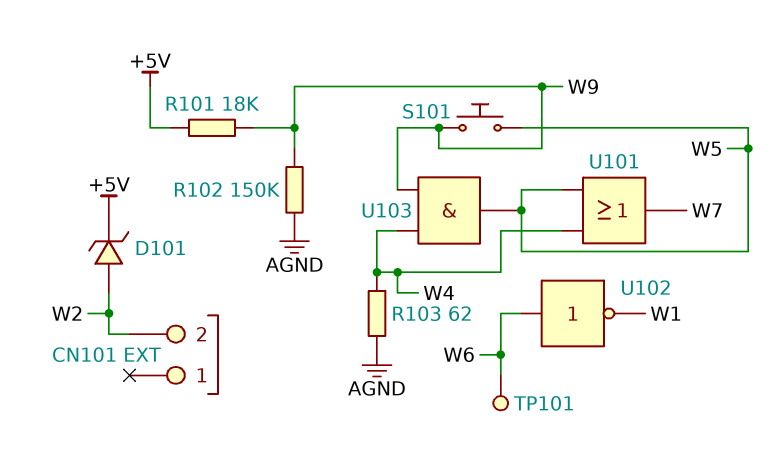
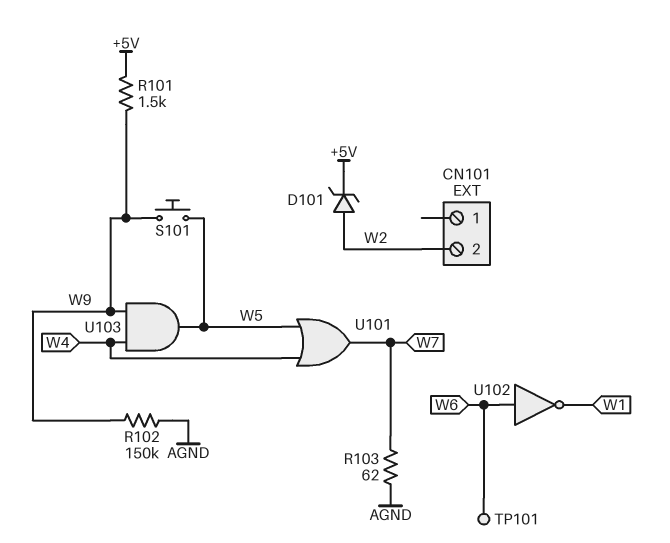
R101: 18k (+5V, W9) -> 1.5k (+5V, W9)
R103: 62 (AGND, W4) -> 62 (AGND, W7)

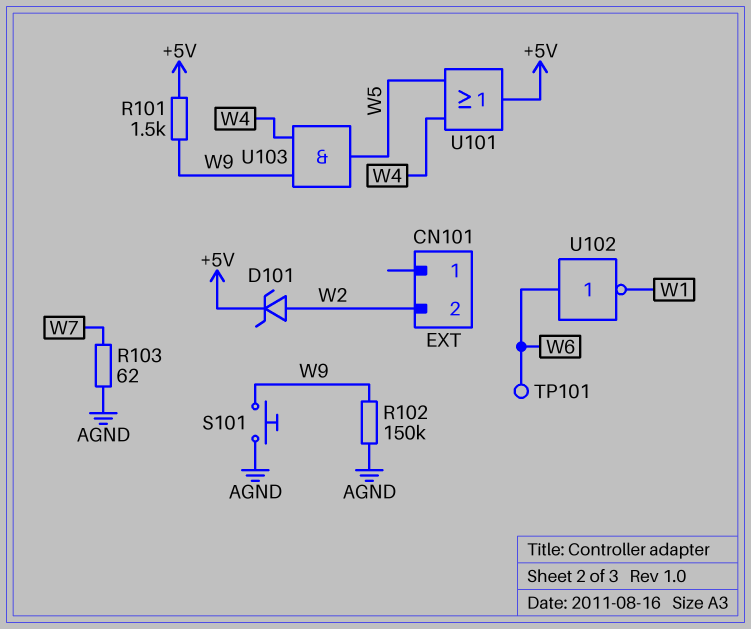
S101: button (W5, W9) -> button (AGND, W9)
U101: OR (in W4, in W5, out W7) -> OR (in W4, in W5, out +5V)

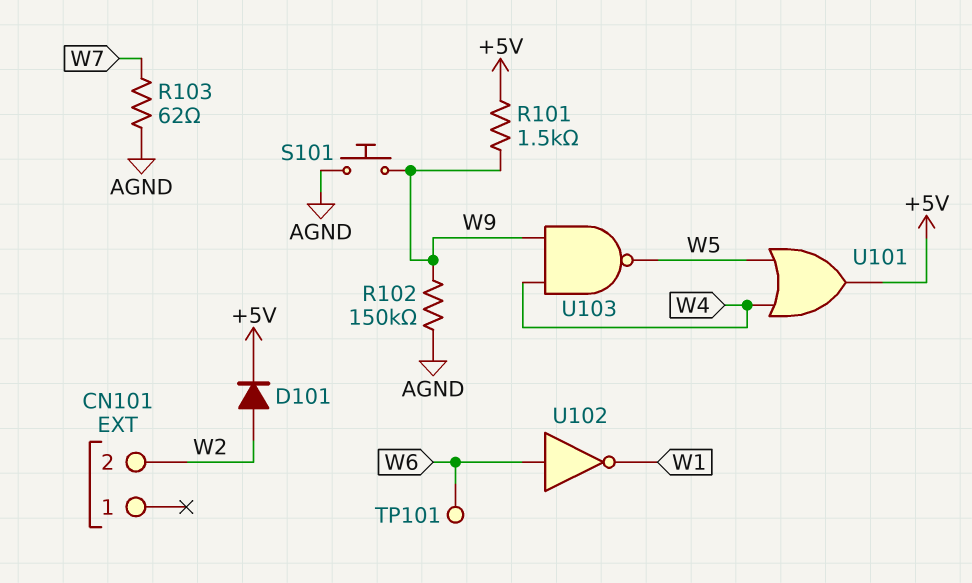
D101: zener (A W2, K +5V) -> diode (A W2, K +5V)
U103: AND (in W4, in W9, out W5) -> NAND (in W4, in W9, out W5)

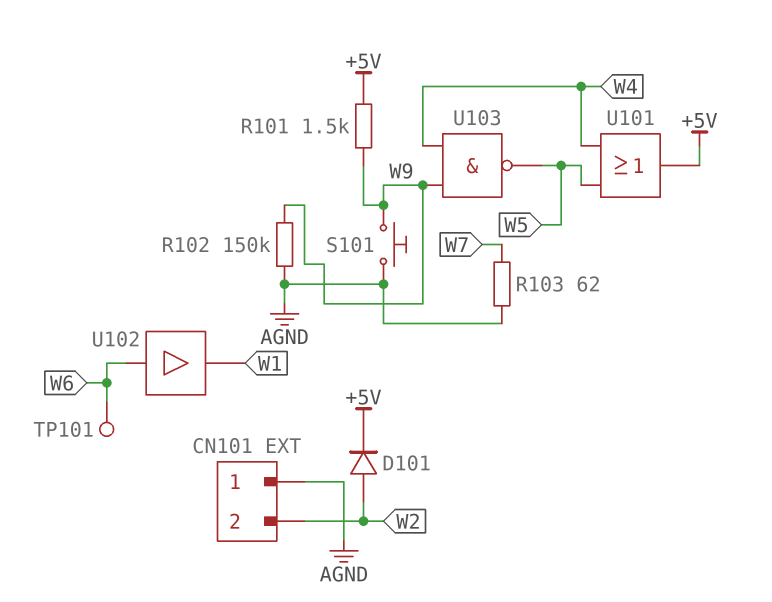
CN101 pin 1: none -> AGND
U102: NOT (in W6, out W1) -> buffer (in W6, out W1)

